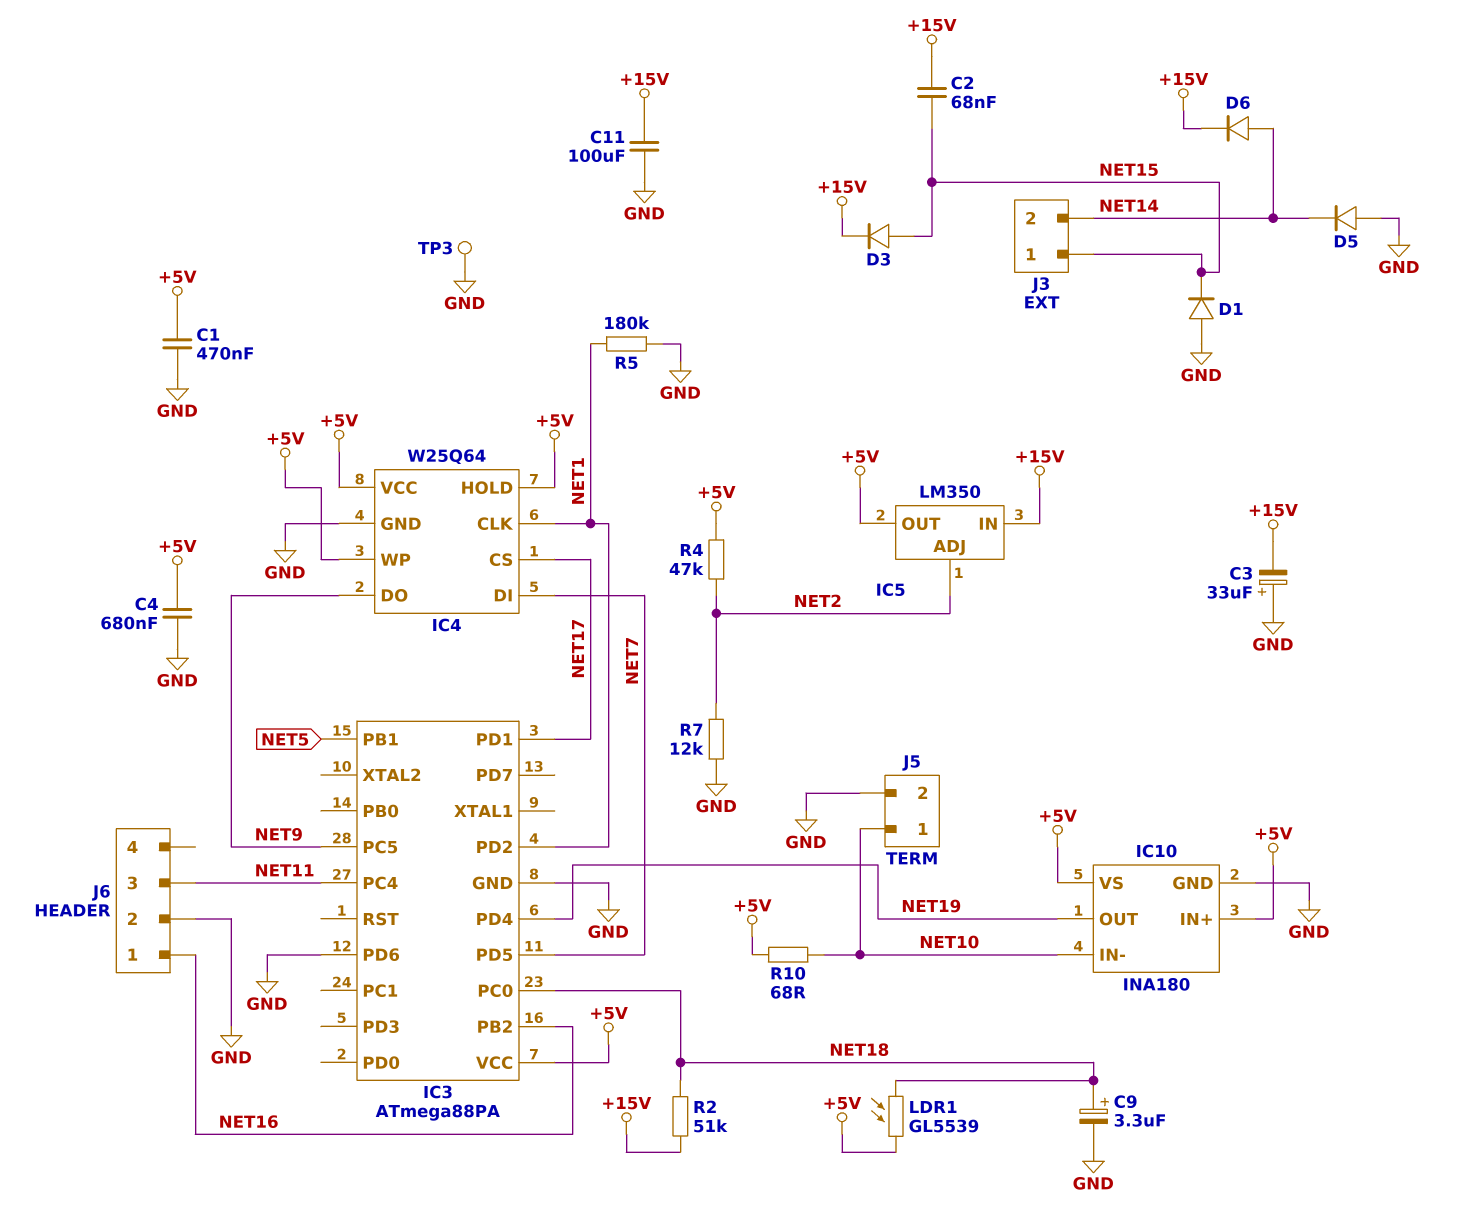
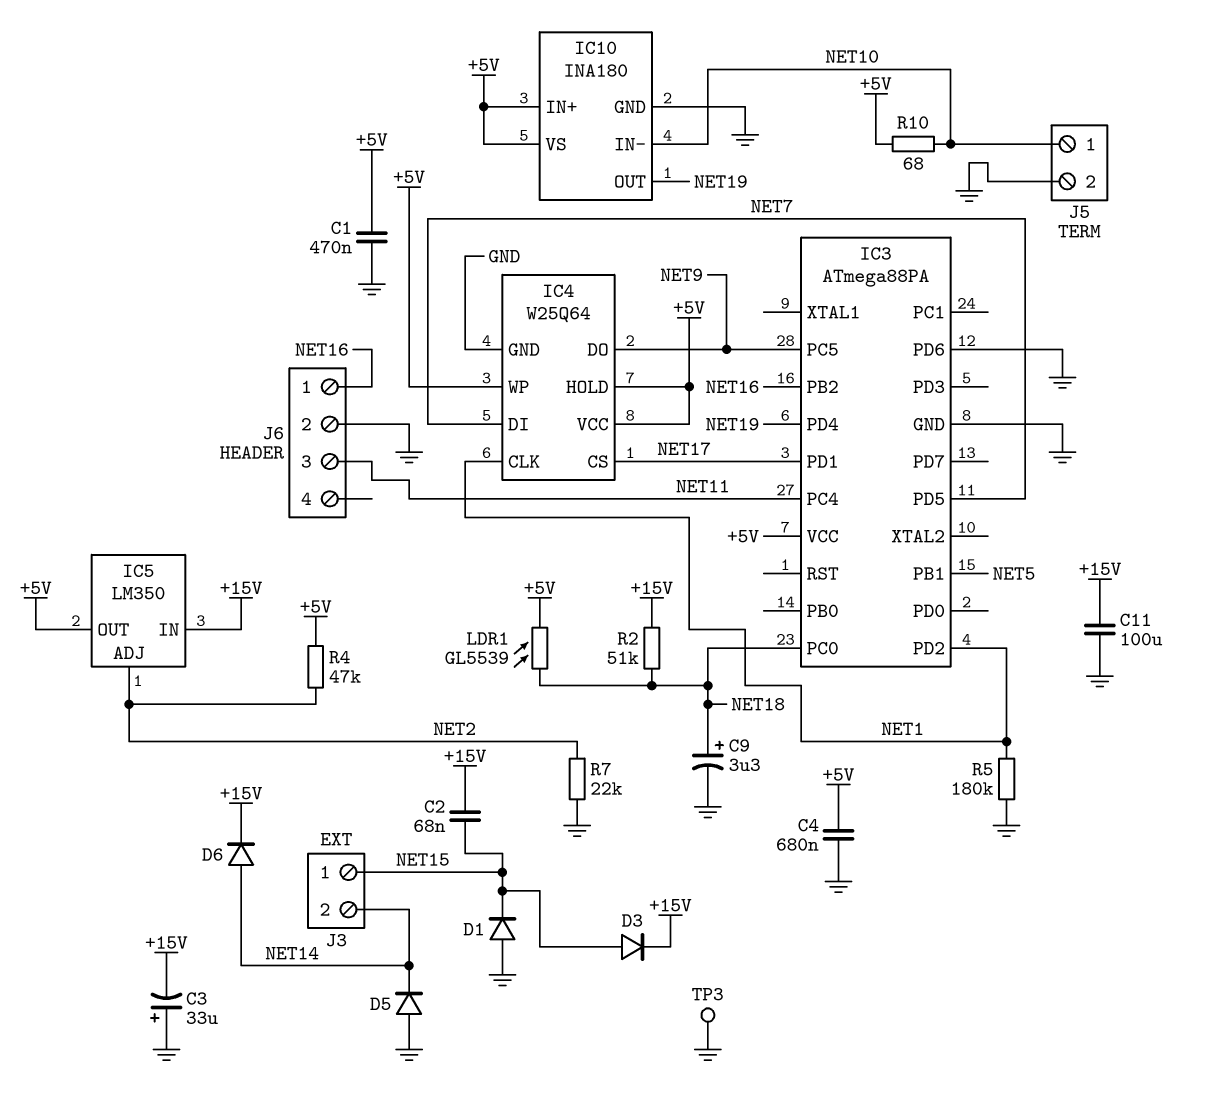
R7: 12k (GND, NET2) -> 22k (GND, NET2)

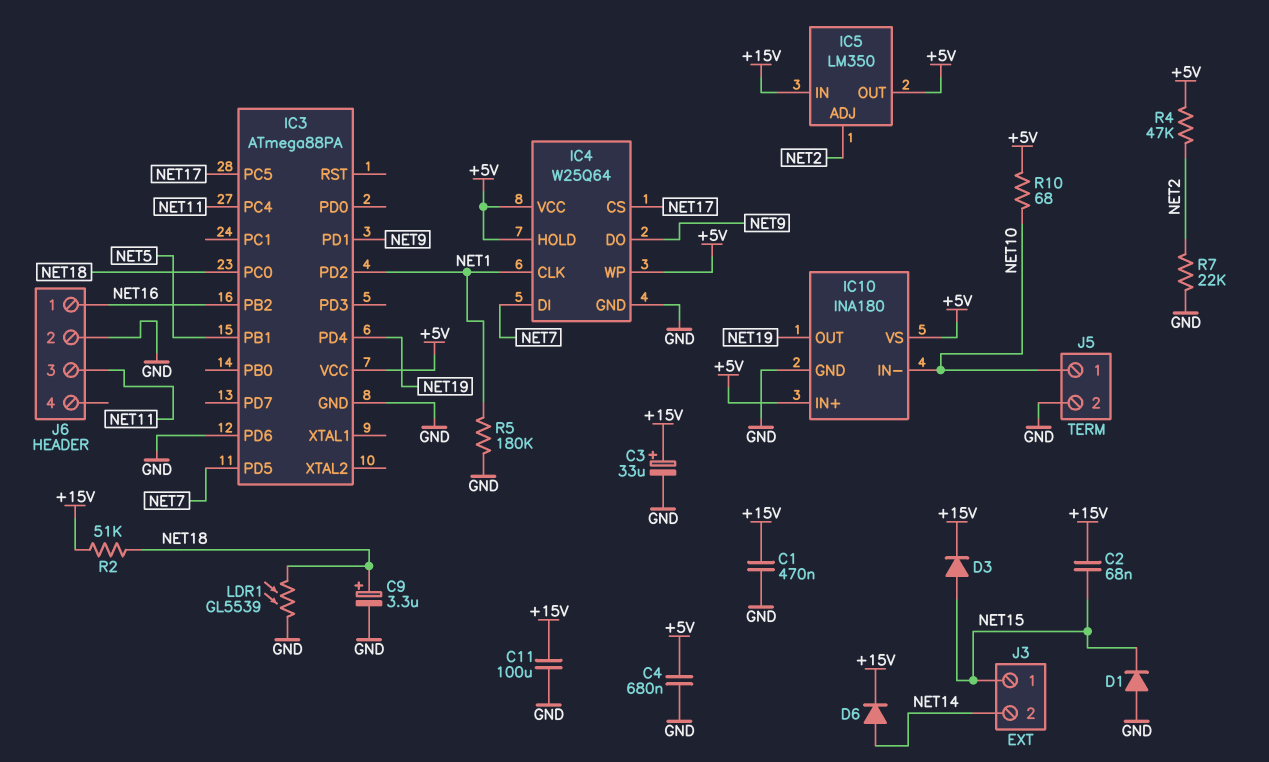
C1: 470nF (+5V, GND) -> 470nF (+15V, GND)
C3: 33uF (plus GND, minus +15V) -> 33uF (plus +15V, minus GND)
D5: diode (A GND, K NET14) -> none
IC3 pin PC5: NET9 -> NET17
IC3 pin PD1: NET17 -> NET9
LDR1: GL5539 (+5V, NET18) -> GL5539 (GND, NET18)
TP3: test point (GND) -> none

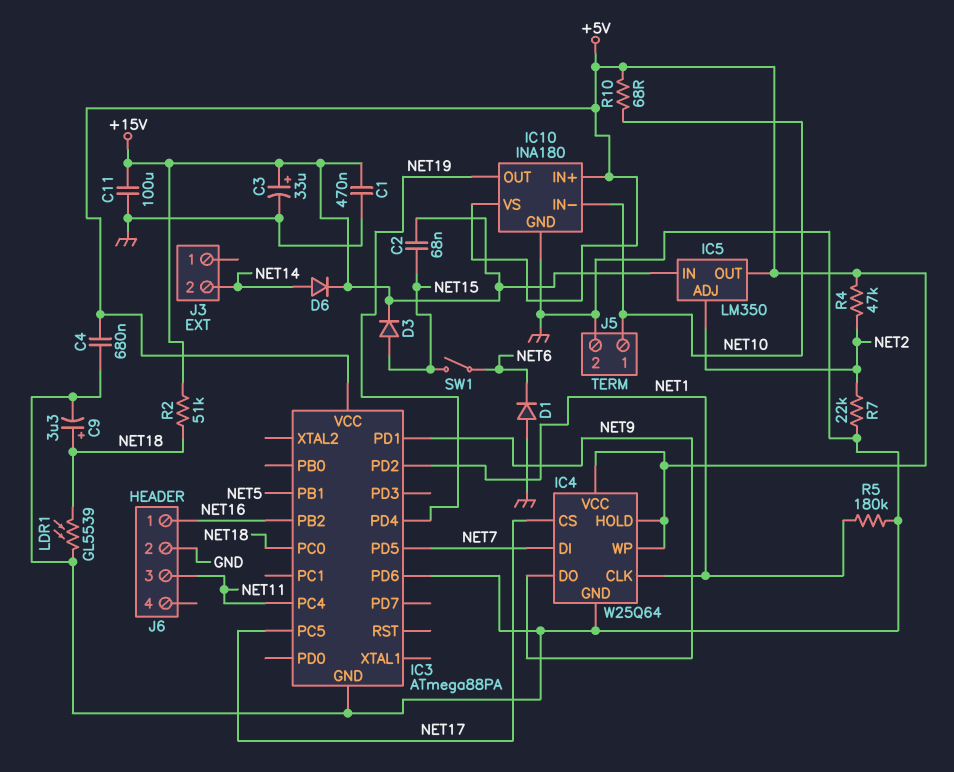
D1: diode (A GND, K NET15) -> diode (A GND, K NET6)
J3 pin 1: NET15 -> none
SW1: none -> switch (NET6, NET15)

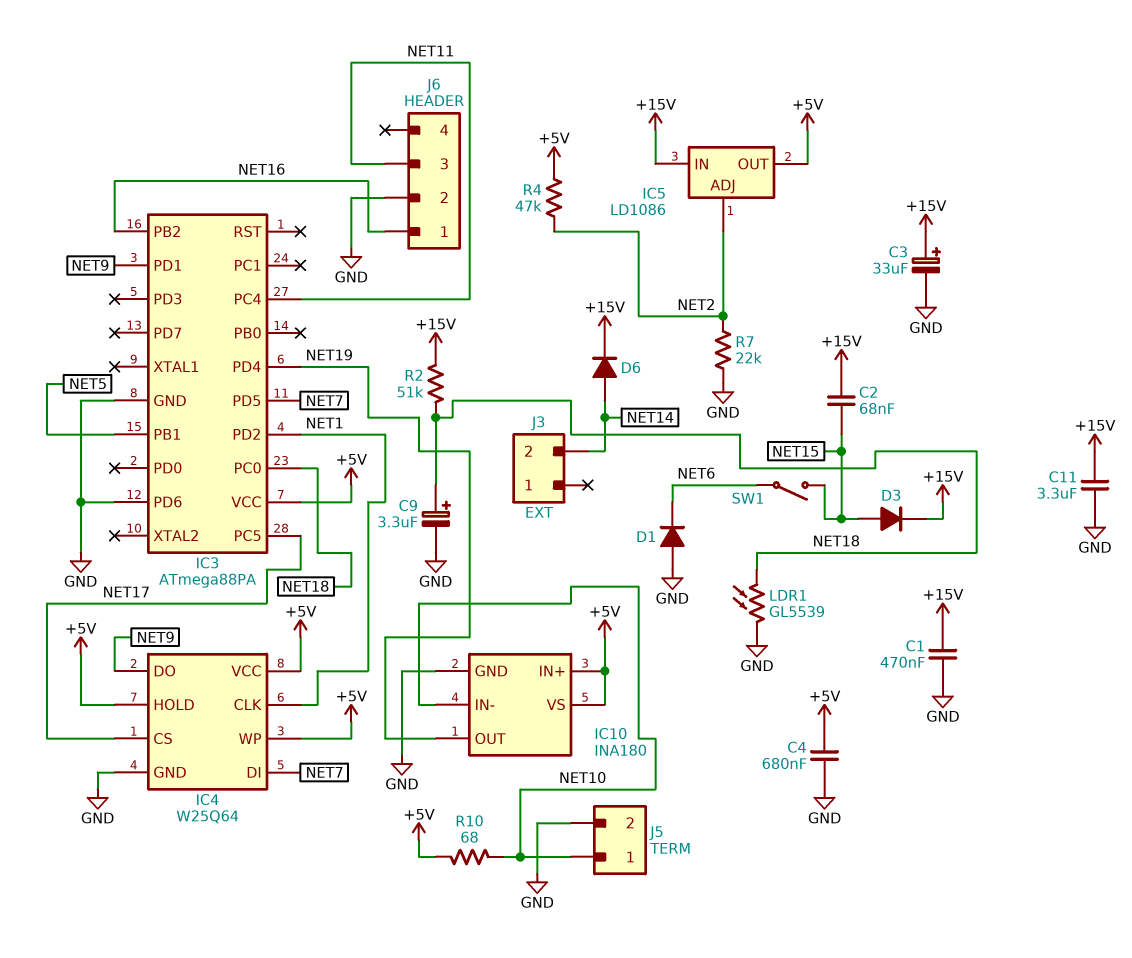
C11: 100uF (+15V, GND) -> 3.3uF (+15V, GND)
IC5: LM350 -> LD1086
R5: 180k (GND, NET1) -> none

